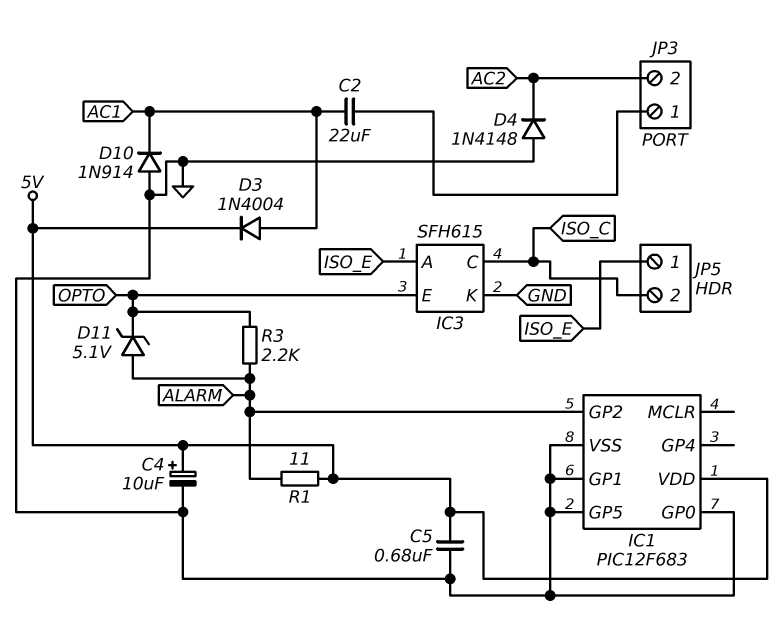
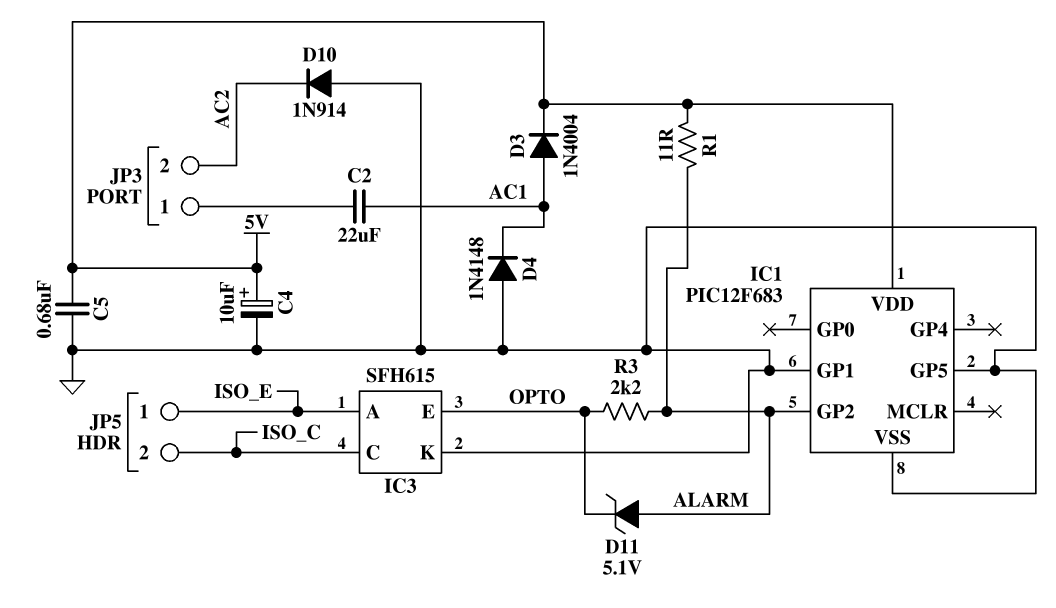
D4: diode 1N4148 (A GND, K AC2) -> diode 1N4148 (A GND, K AC1)
D10: diode 1N914 (A GND, K AC1) -> diode 1N914 (A GND, K AC2)
IC1 pin GP0: GND -> none

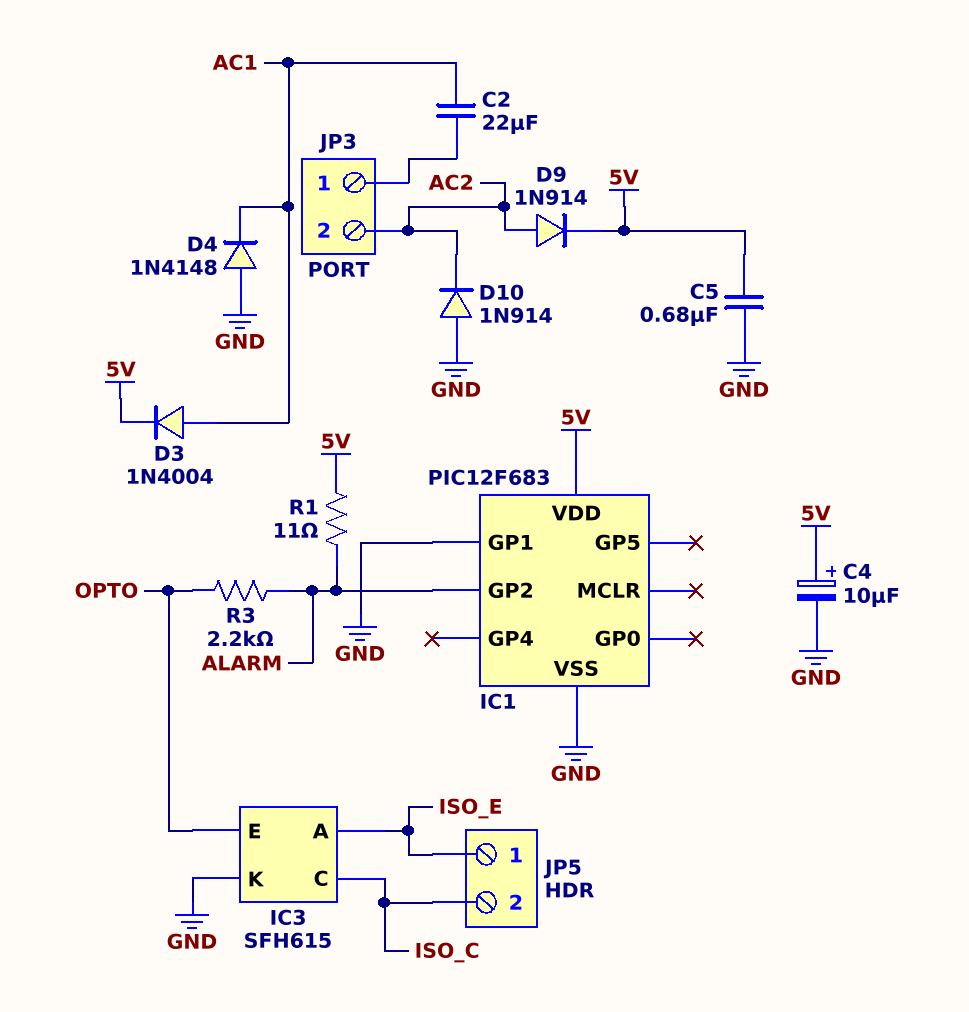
D9: none -> diode 1N914 (A AC2, K 5V)
D11: zener 5.1V (A ALARM, K OPTO) -> none
IC1 pin GP5: GND -> none

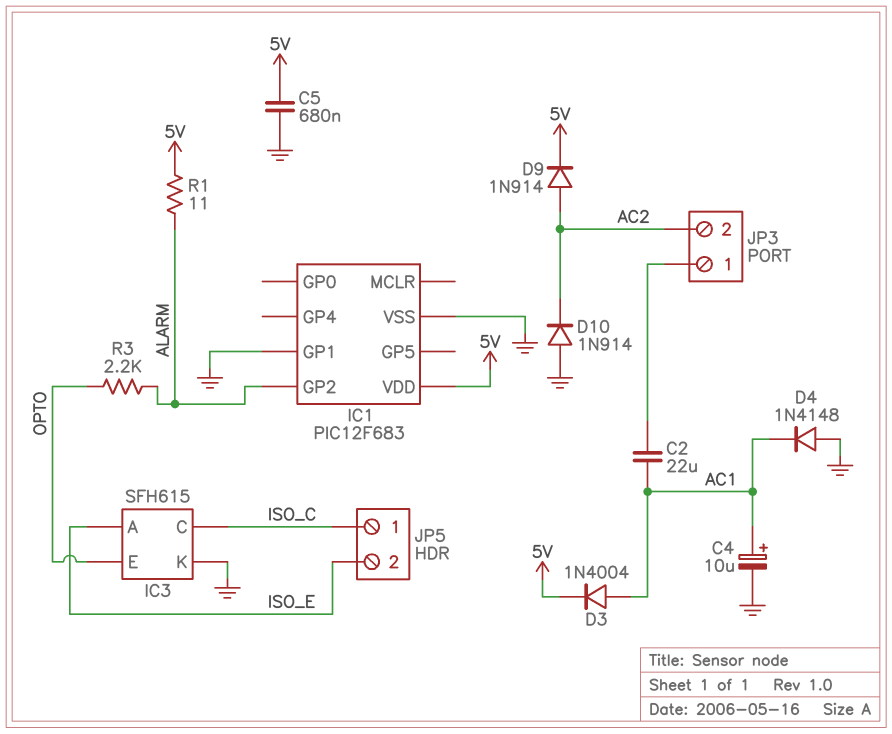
C4: 10uF (plus 5V, minus GND) -> 10uF (plus AC1, minus GND)
JP5 pin 1: ISO_E -> ISO_C
JP5 pin 2: ISO_C -> ISO_E

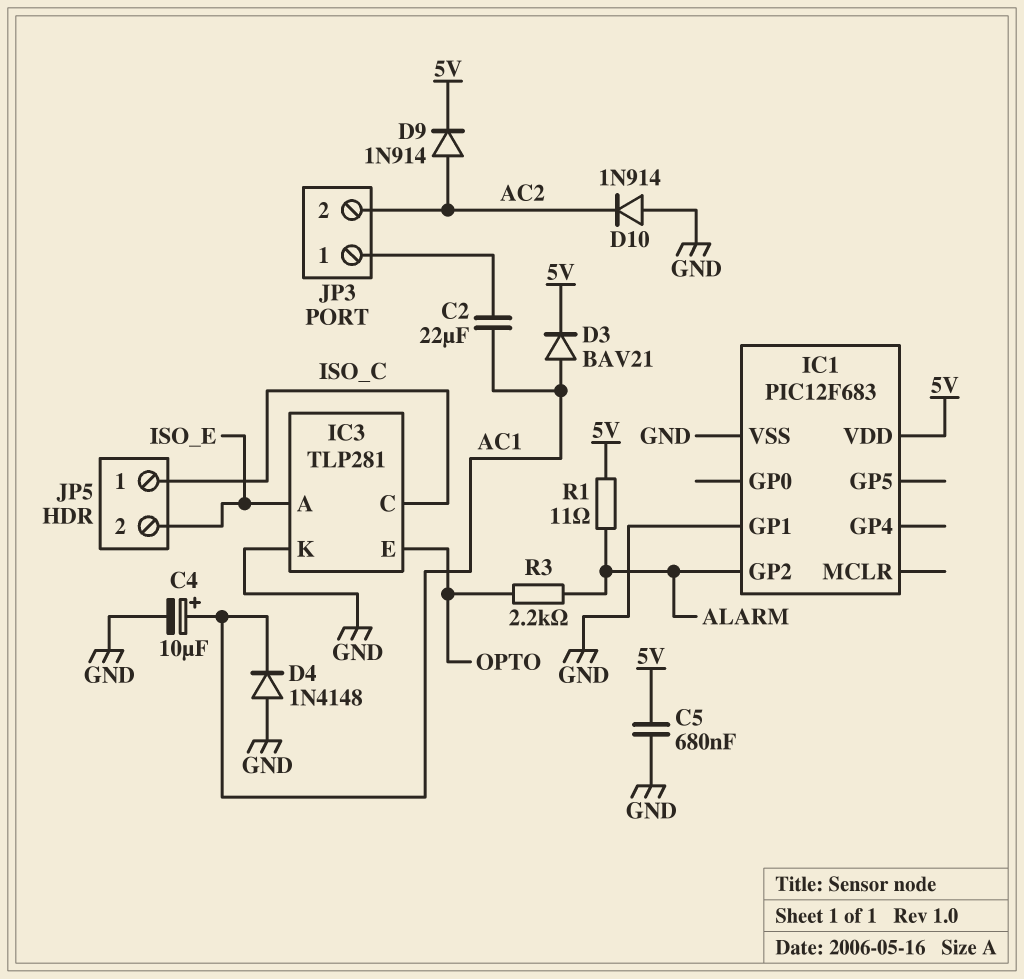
D3: diode 1N4004 (A AC1, K 5V) -> diode BAV21 (A AC1, K 5V)
IC3: SFH615 -> TLP281

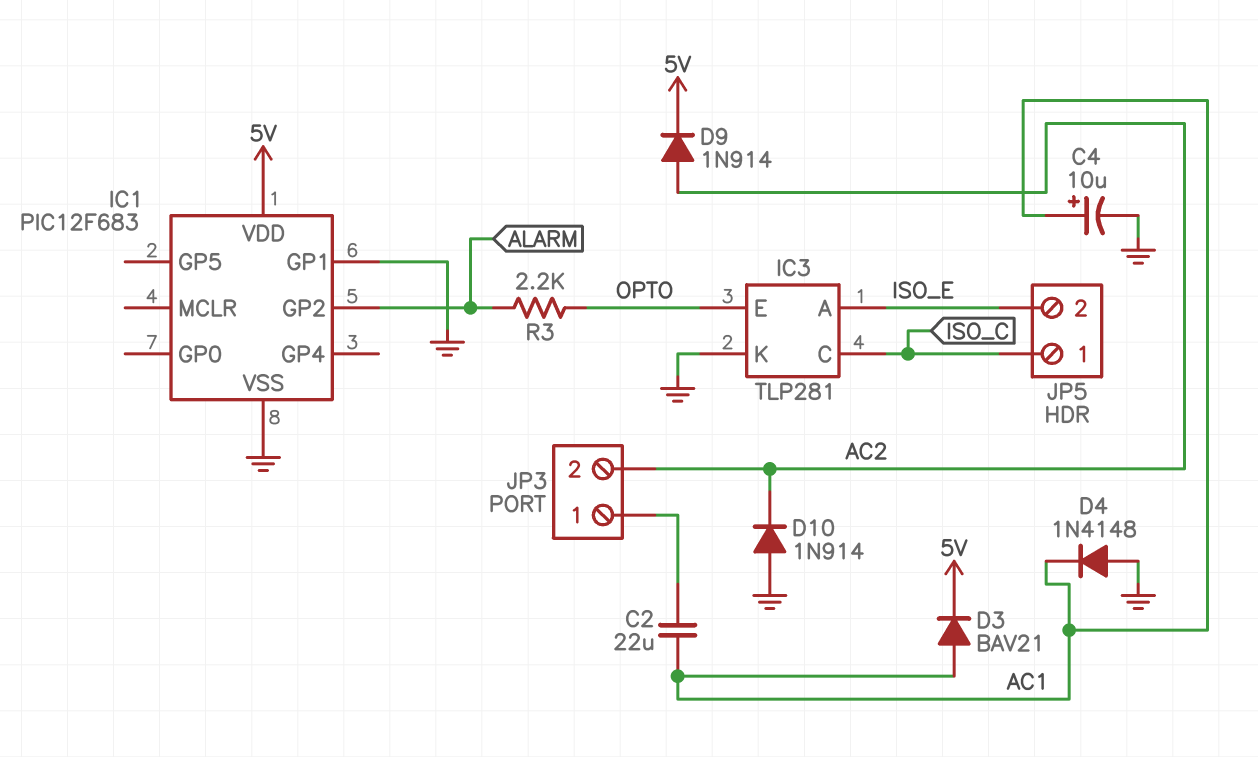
C5: 680nF (5V, GND) -> none
R1: 11 (5V, ALARM) -> none

